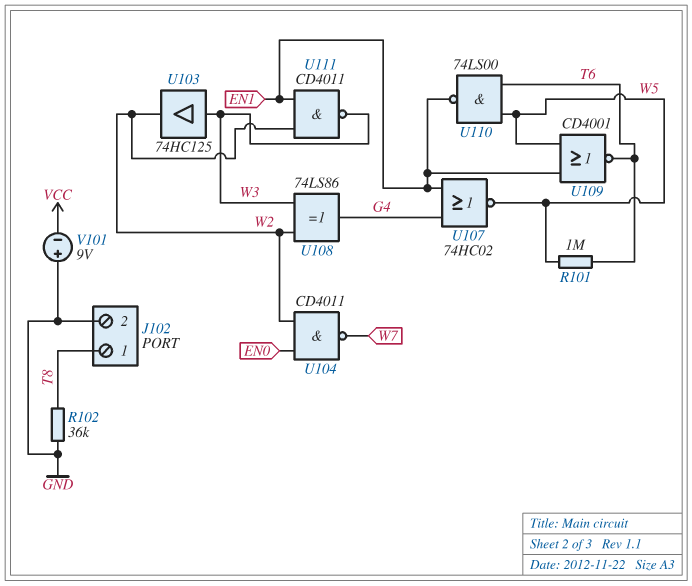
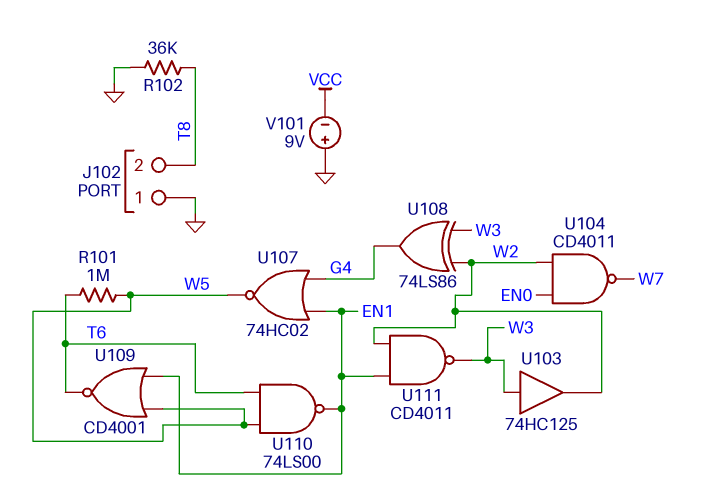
J102 pin 1: T8 -> GND
J102 pin 2: GND -> T8

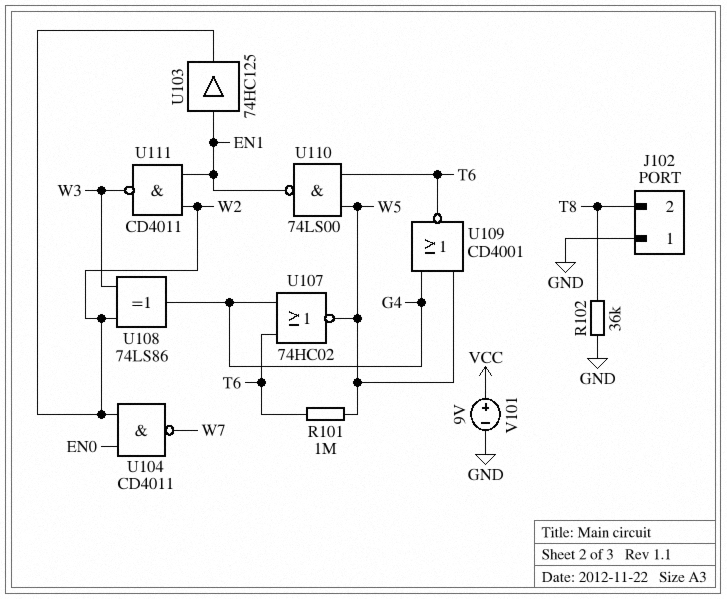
U103: buffer 74HC125 (in W3, out W2) -> buffer 74HC125 (in EN1, out W2)
U107: NOR 74HC02 (in EN1, in G4, out W5) -> NOR 74HC02 (in G4, in T6, out W5)
U109: NOR CD4001 (in EN1, in W5, out T6) -> NOR CD4001 (in G4, in W5, out T6)
V101: 9V (plus GND, minus VCC) -> 9V (plus VCC, minus GND)

